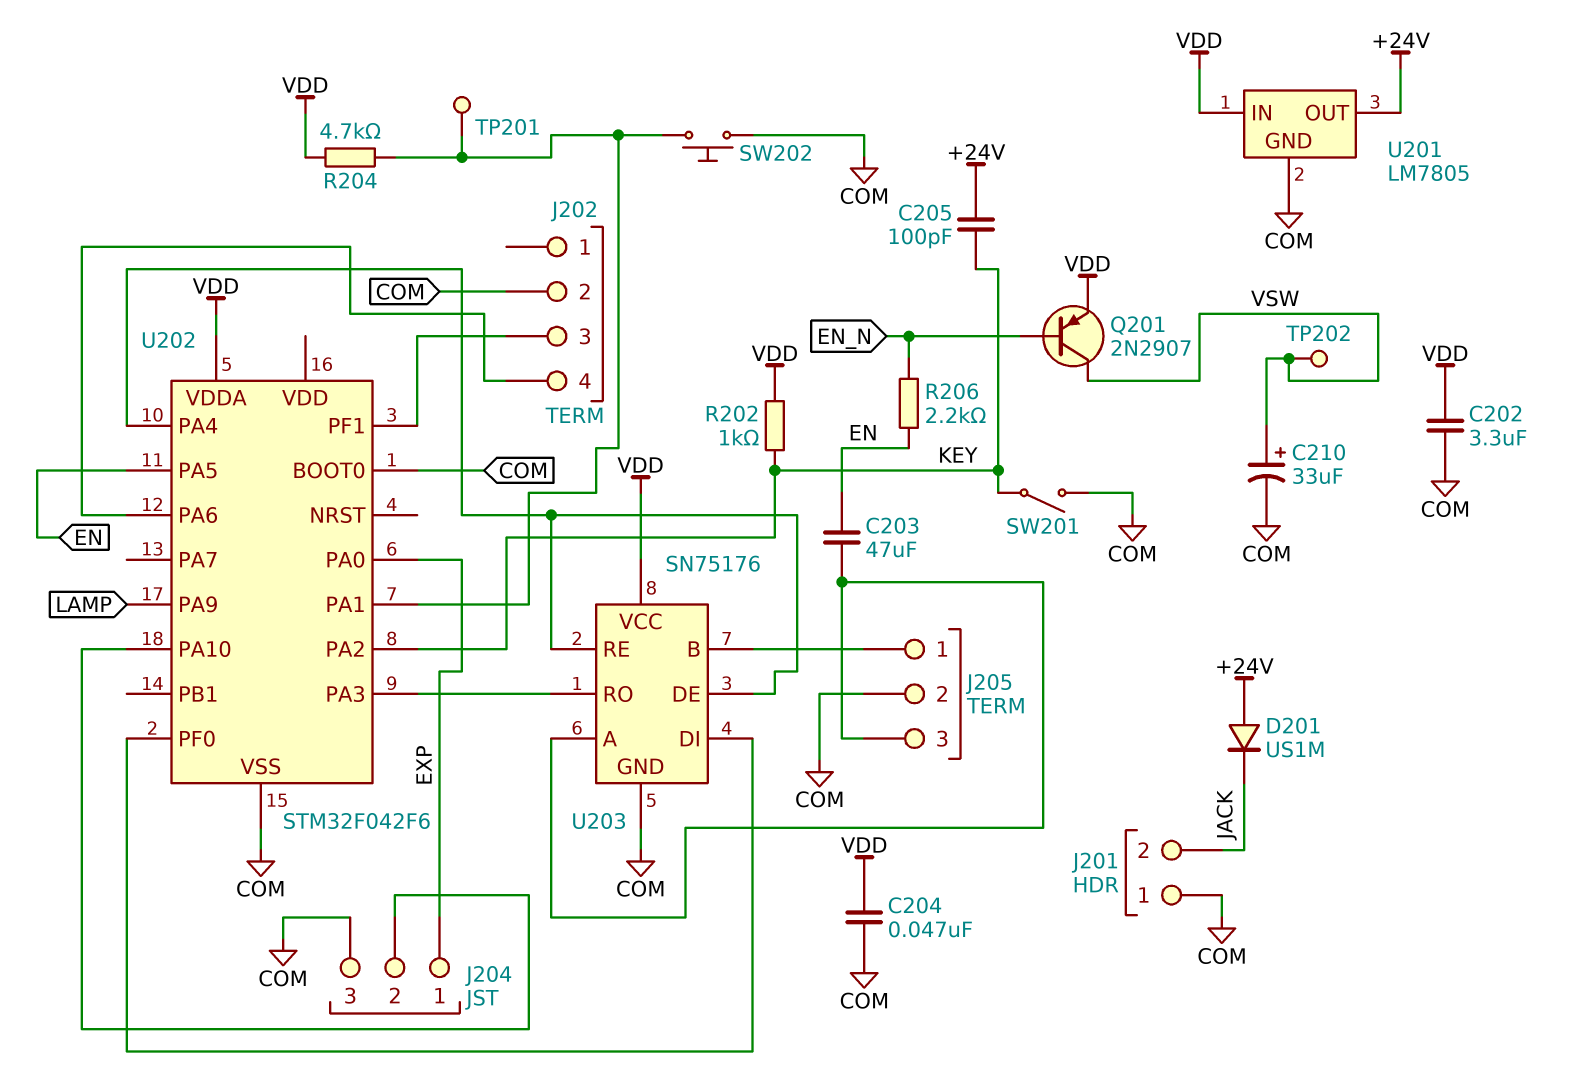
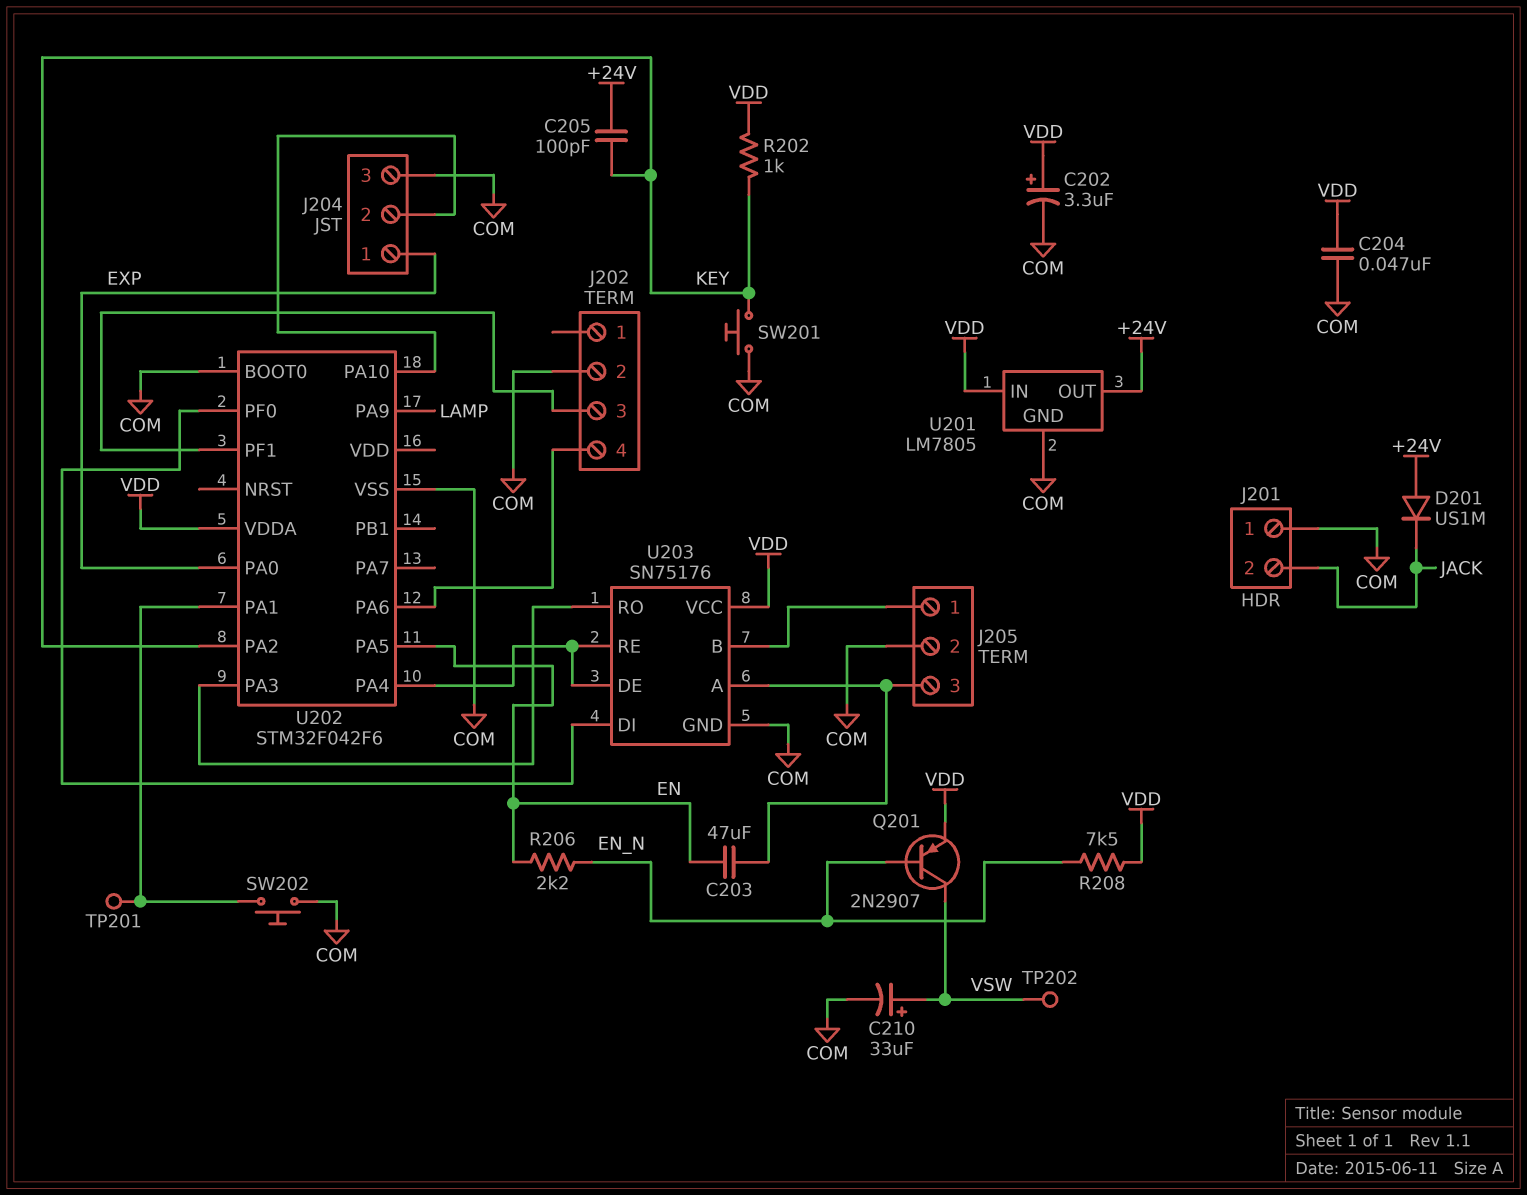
C202: 3.3uF (COM, VDD) -> 3.3uF (plus VDD, minus COM)
R204: 4.7k (U202/PA1, VDD) -> none
R208: none -> 7.5k (EN_N, VDD)
SW201: switch (COM, KEY) -> button (COM, KEY)

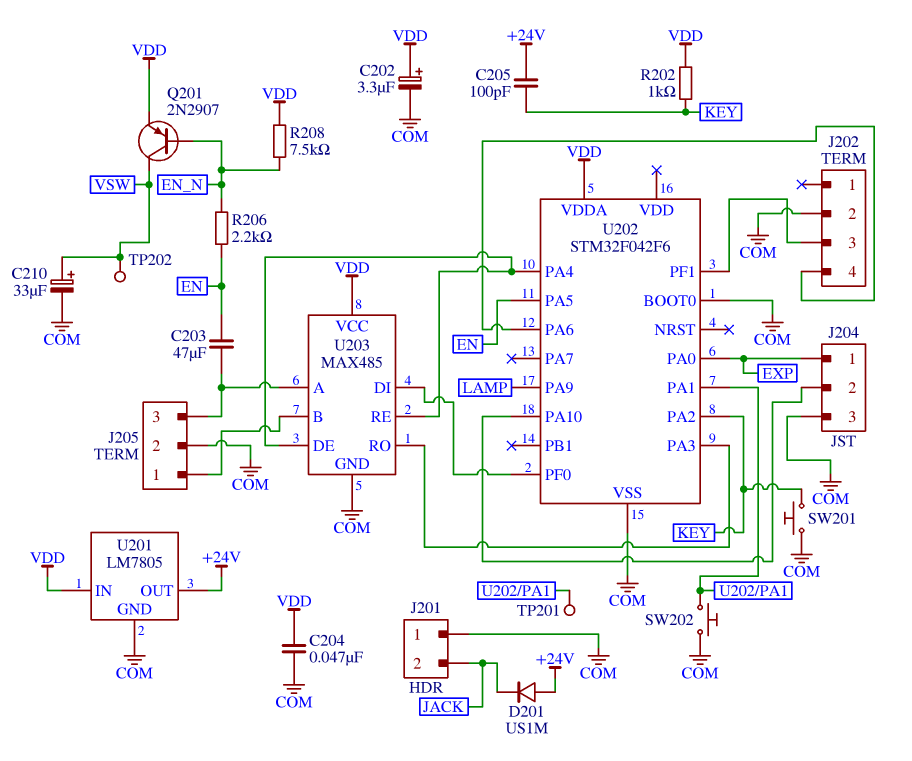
U203: SN75176 -> MAX485

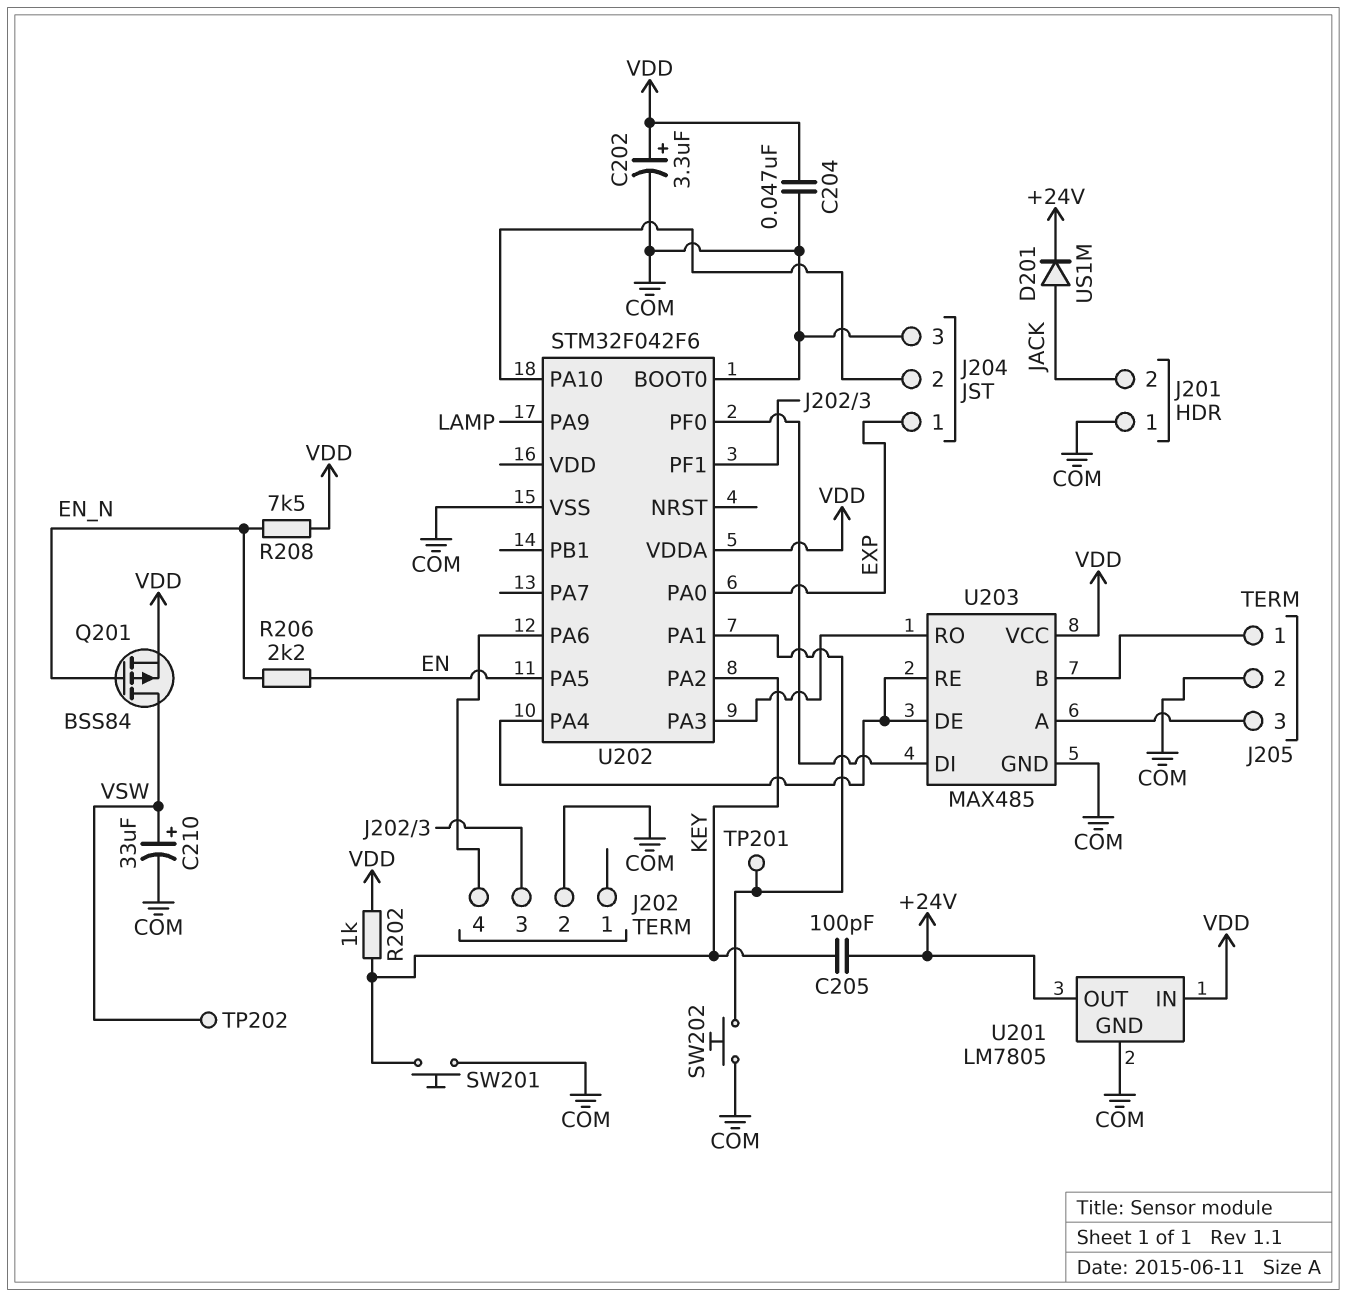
C203: 47uF (EN, J205/3) -> none
D201: diode US1M (A +24V, K JACK) -> diode US1M (A JACK, K +24V)
Q201: PNP 2N2907 (B EN_N, C VSW, E VDD) -> PMOS BSS84 (G EN_N, D VSW, S VDD)

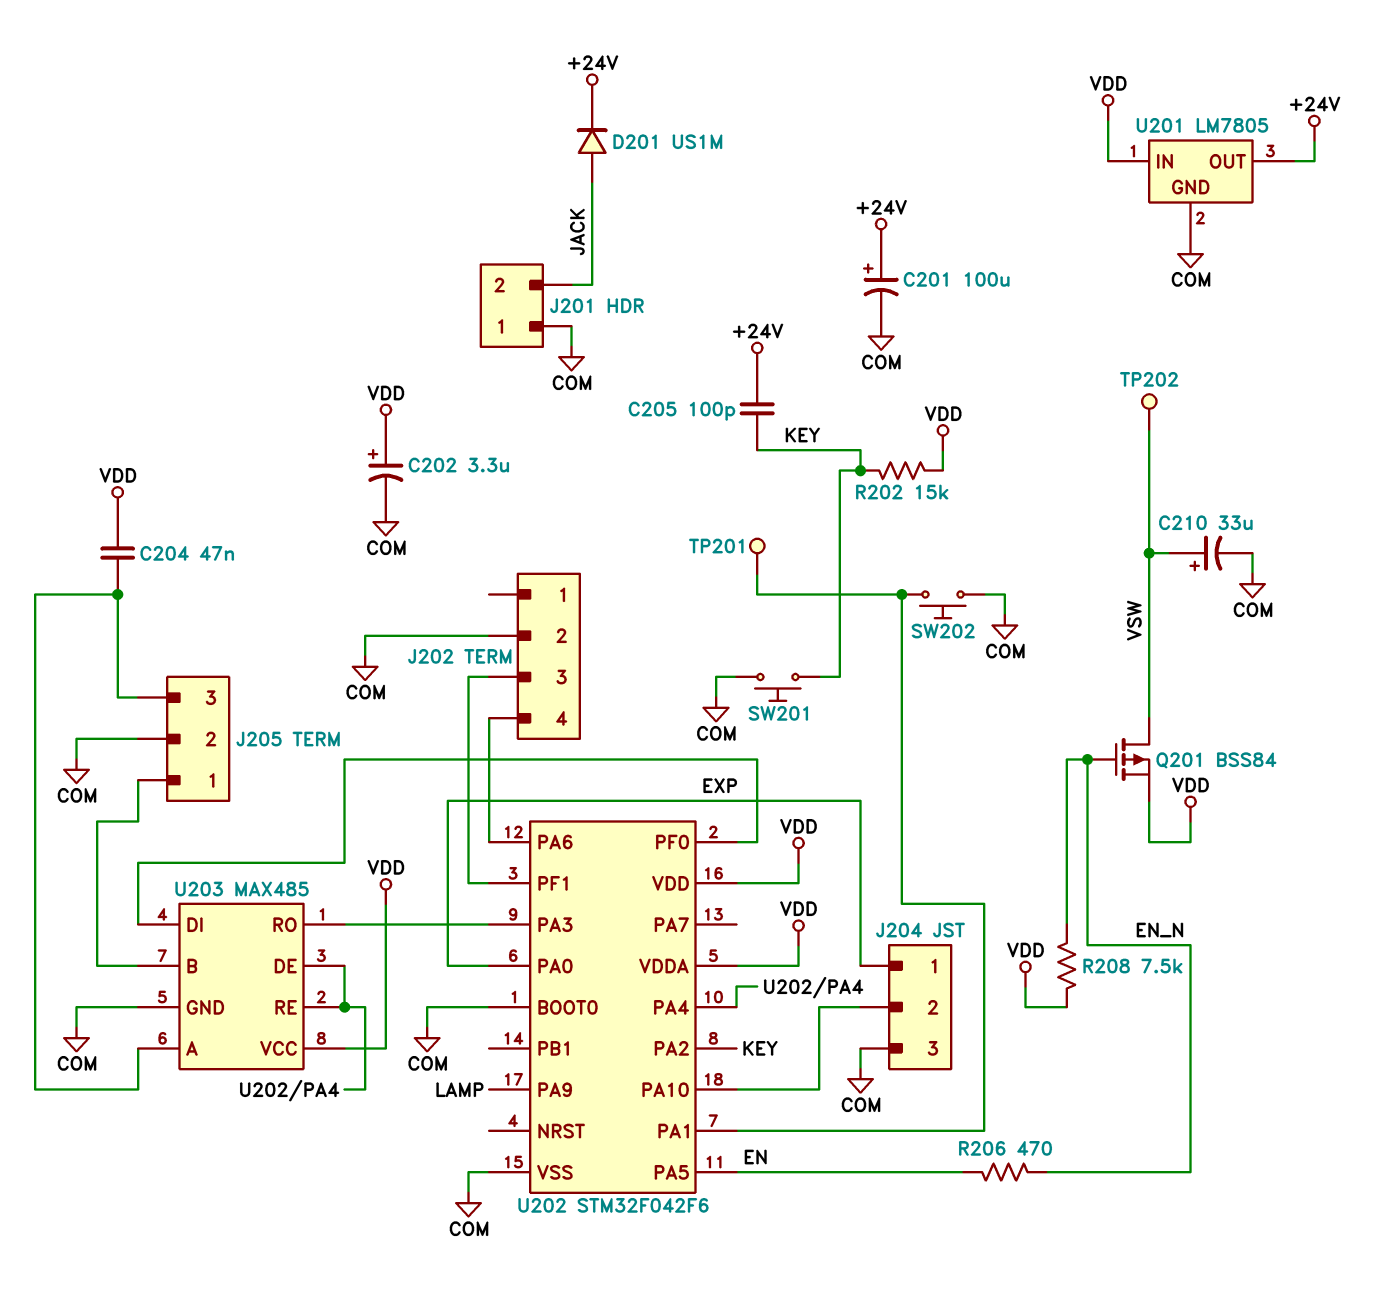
C201: none -> 100uF (plus +24V, minus COM)
C204: 47nF (COM, VDD) -> 47nF (J205/3, VDD)
R202: 1k (KEY, VDD) -> 15k (KEY, VDD)
R206: 2.2k (EN, EN_N) -> 470 (EN, EN_N)
U202 pin VDD: none -> VDD

